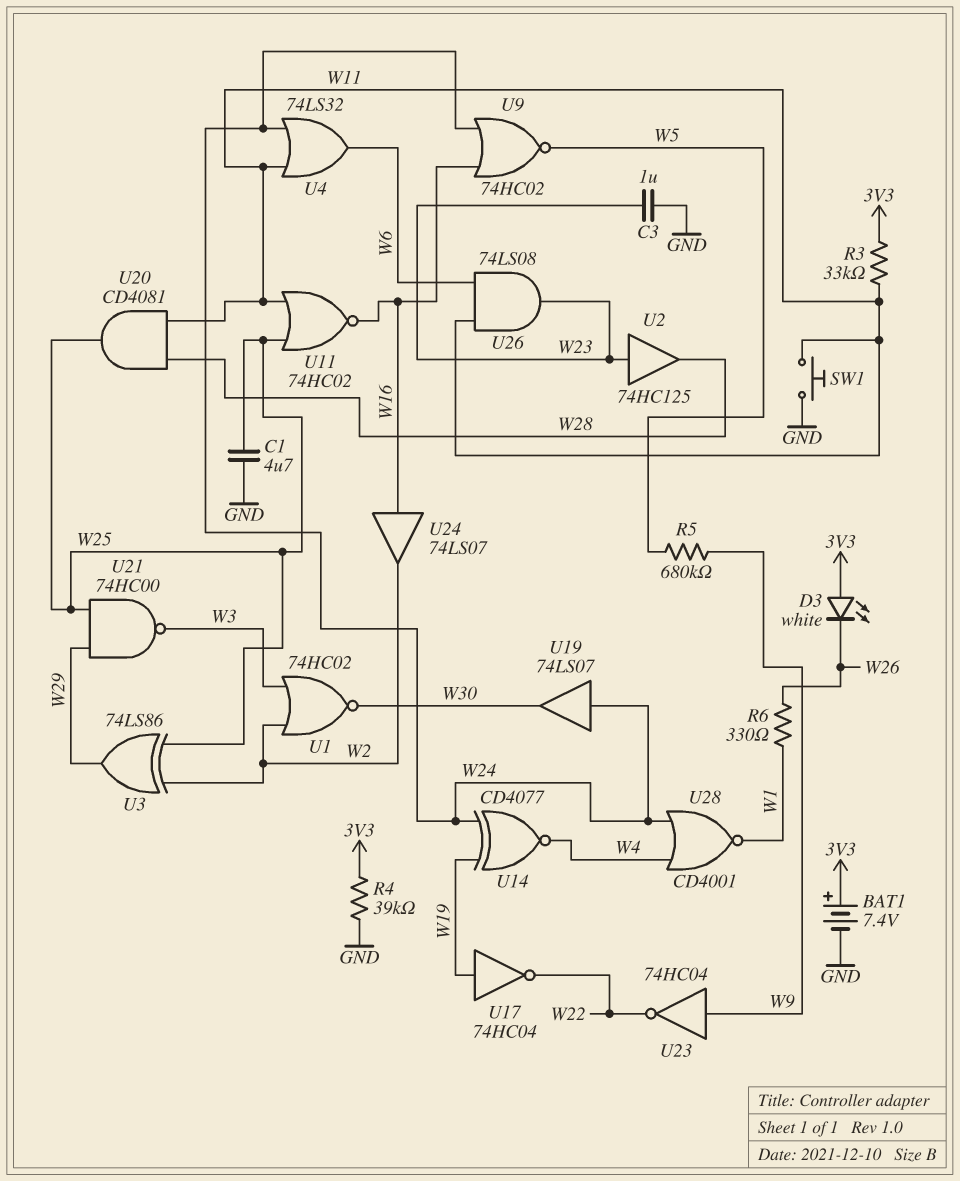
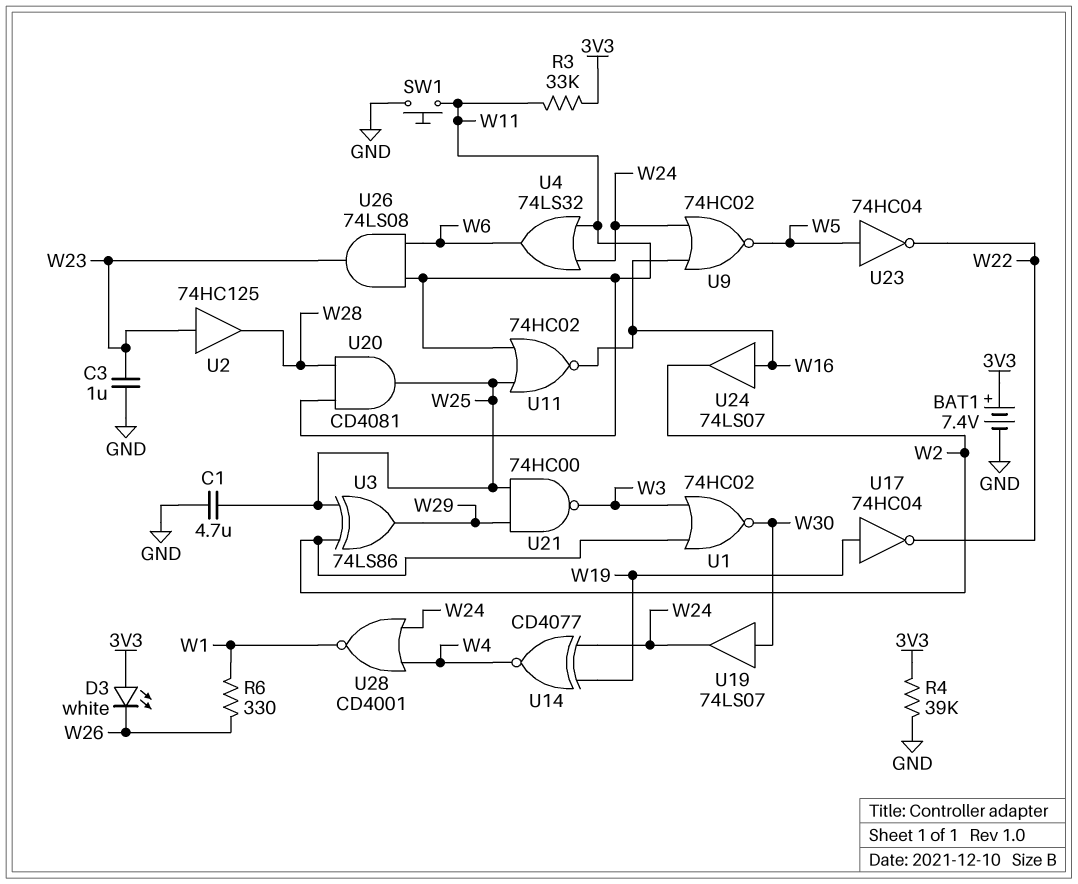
R5: 680k (W5, W9) -> none
U19: buffer 74LS07 (in W24, out W30) -> buffer 74LS07 (in W30, out W24)
U23: NOT 74HC04 (in W9, out W22) -> NOT 74HC04 (in W5, out W22)

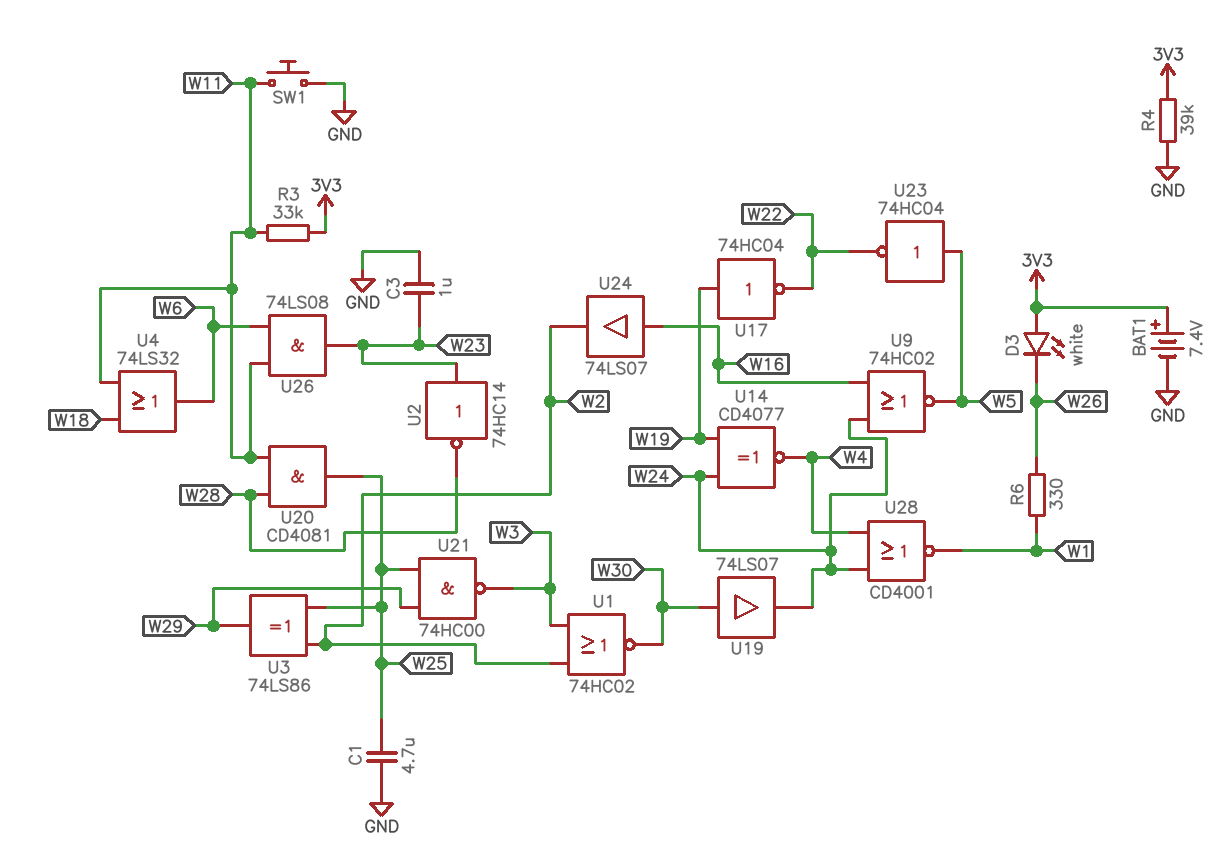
U2: buffer 74HC125 (in W23, out W28) -> NOT 74HC14 (in W23, out W28)
U4: OR 74LS32 (in W11, in W24, out W6) -> OR 74LS32 (in W11, in W18, out W6)
U11: NOR 74HC02 (in W11, in W25, out W16) -> none

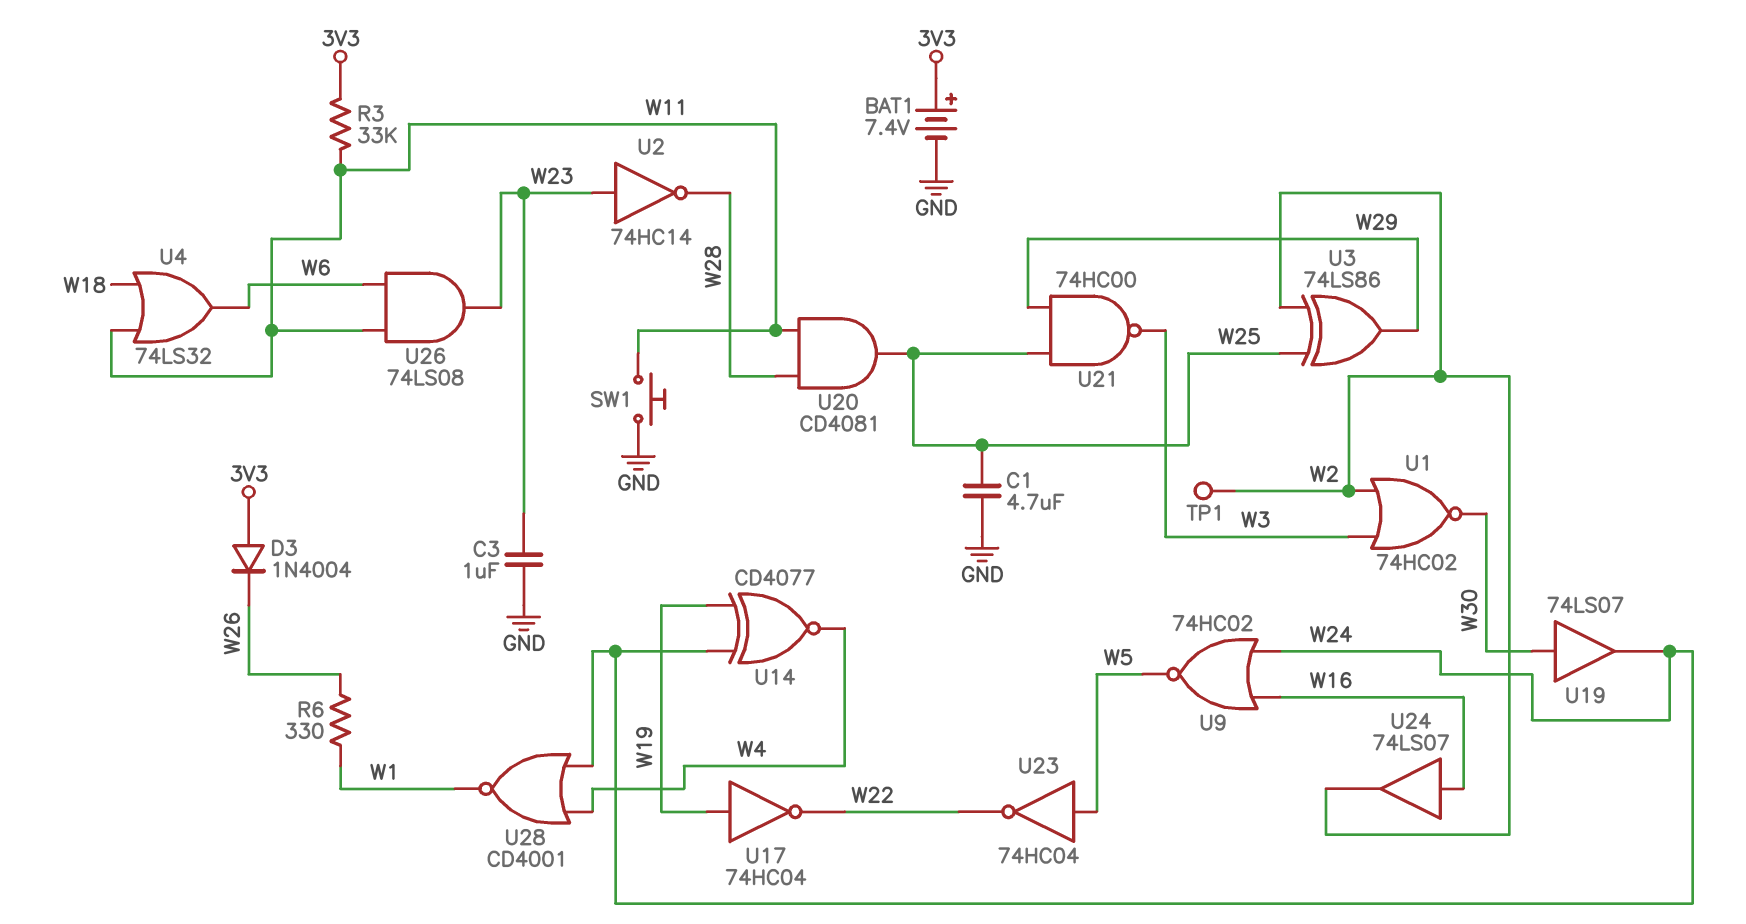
D3: LED white (A 3V3, K W26) -> diode 1N4004 (A 3V3, K W26)
R4: 39k (3V3, GND) -> none
TP1: none -> test point (W2)

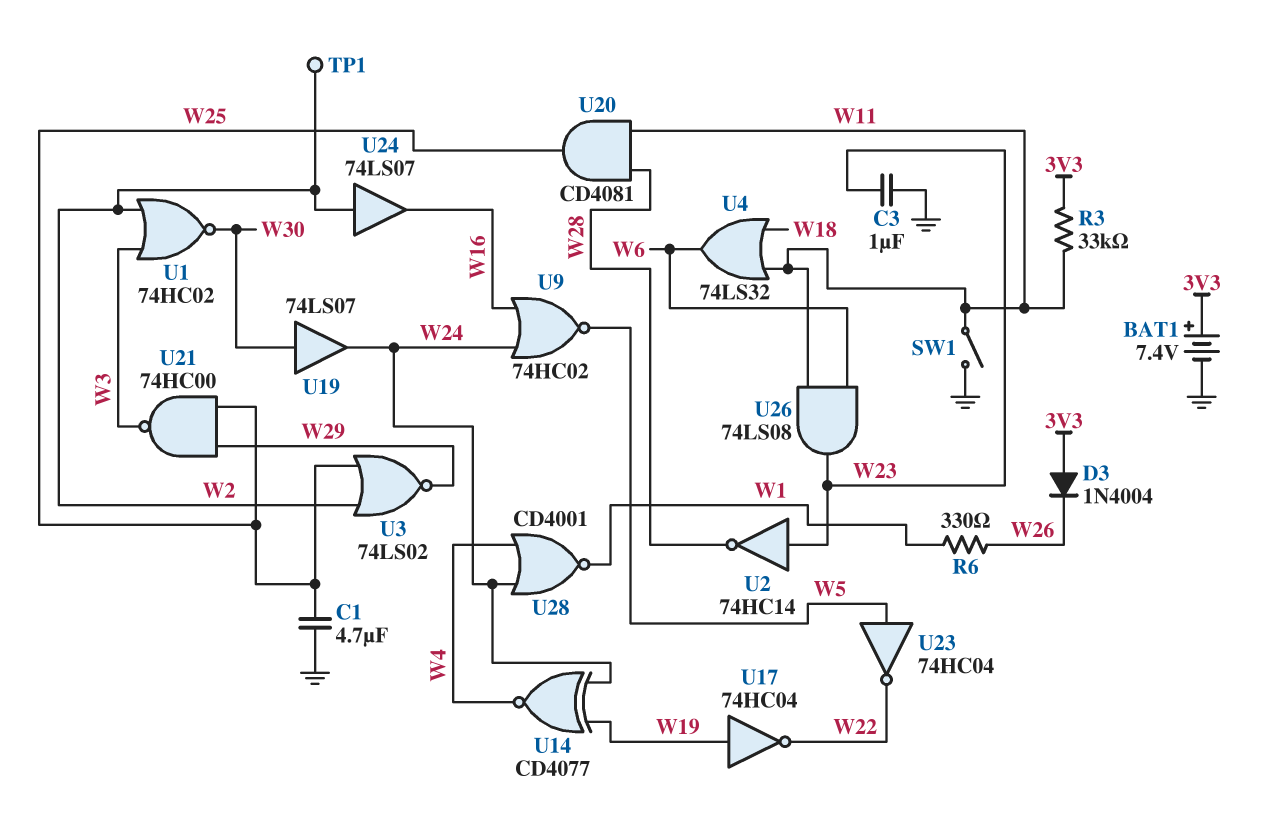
SW1: button (GND, W11) -> switch (GND, W11)
U3: XOR 74LS86 (in W2, in W25, out W29) -> NOR 74LS02 (in W2, in W25, out W29)
U24: buffer 74LS07 (in W16, out W2) -> buffer 74LS07 (in W2, out W16)

